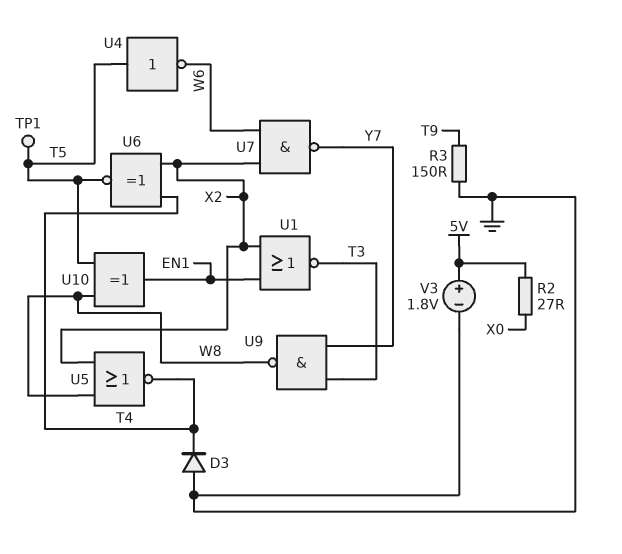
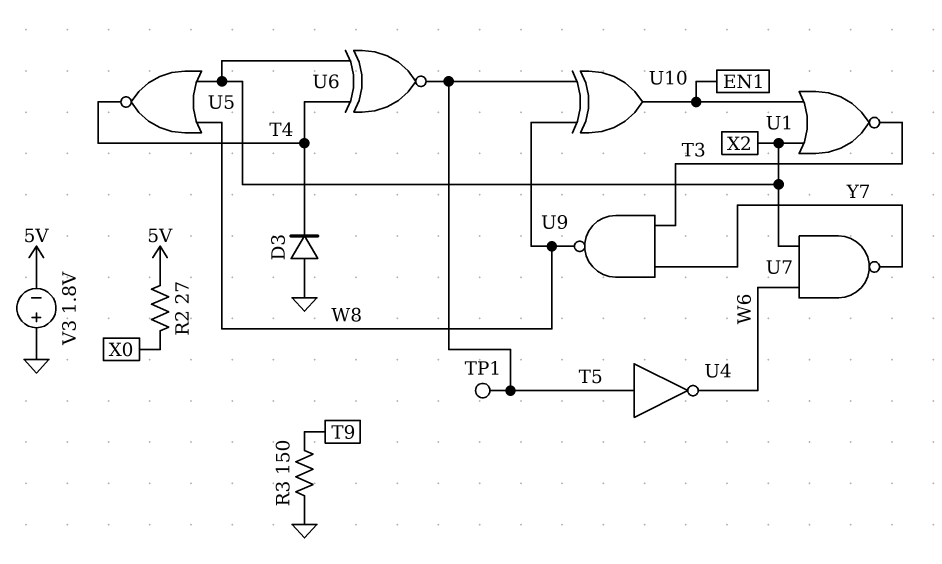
V3: 1.8V (plus 5V, minus GND) -> 1.8V (plus GND, minus 5V)

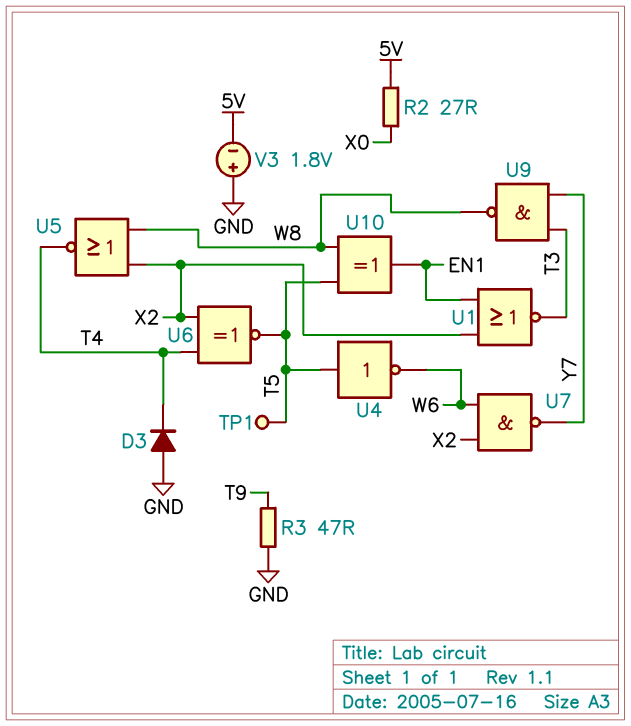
R3: 150 (GND, T9) -> 47 (GND, T9)

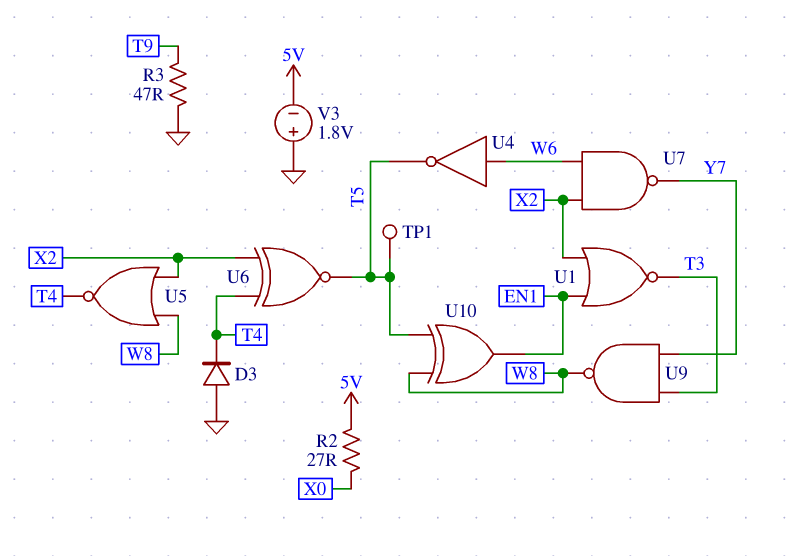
U4: NOT (in T5, out W6) -> NOT (in W6, out T5)

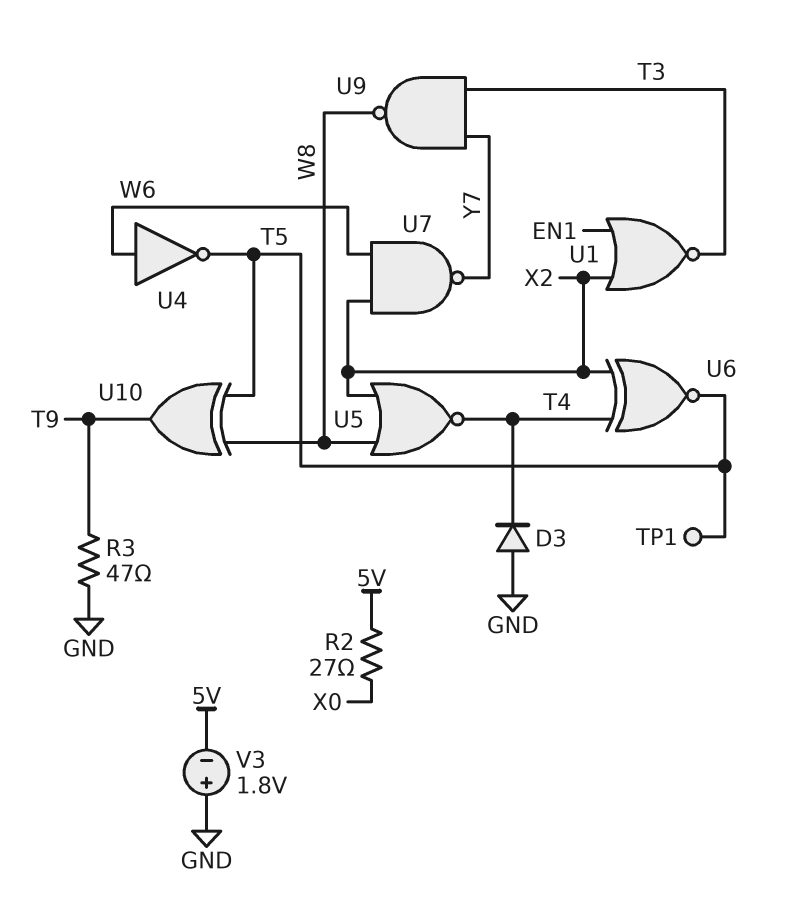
U10: XOR (in T5, in W8, out EN1) -> XOR (in T5, in W8, out T9)

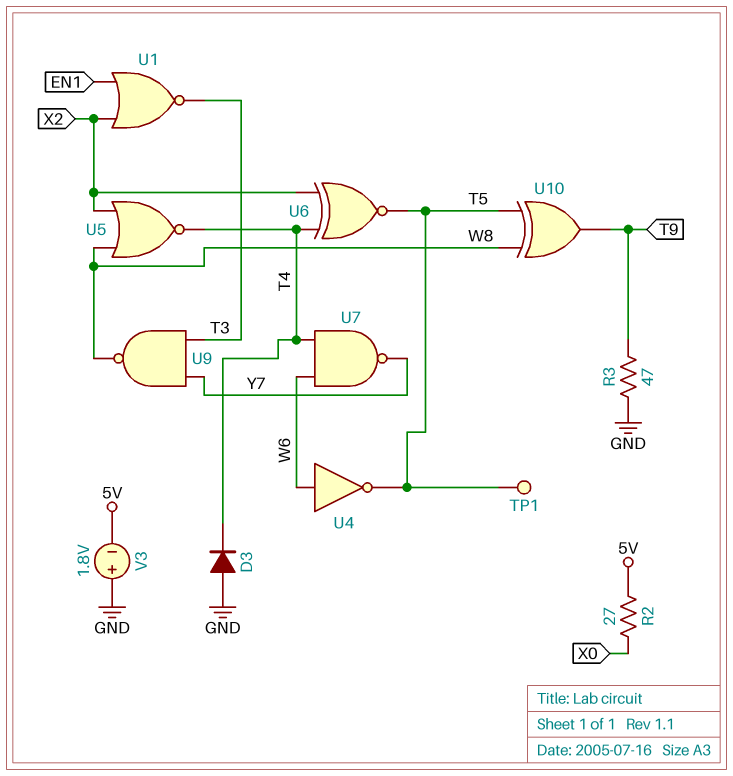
U7: NAND (in W6, in X2, out Y7) -> NAND (in T4, in W6, out Y7)

